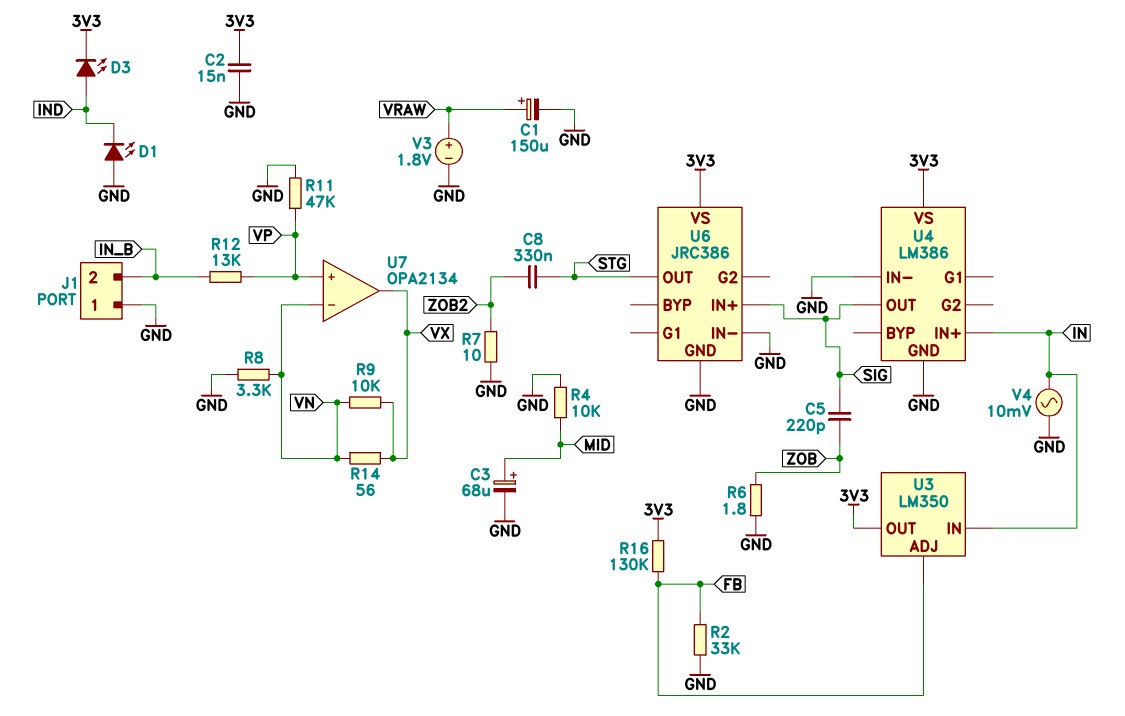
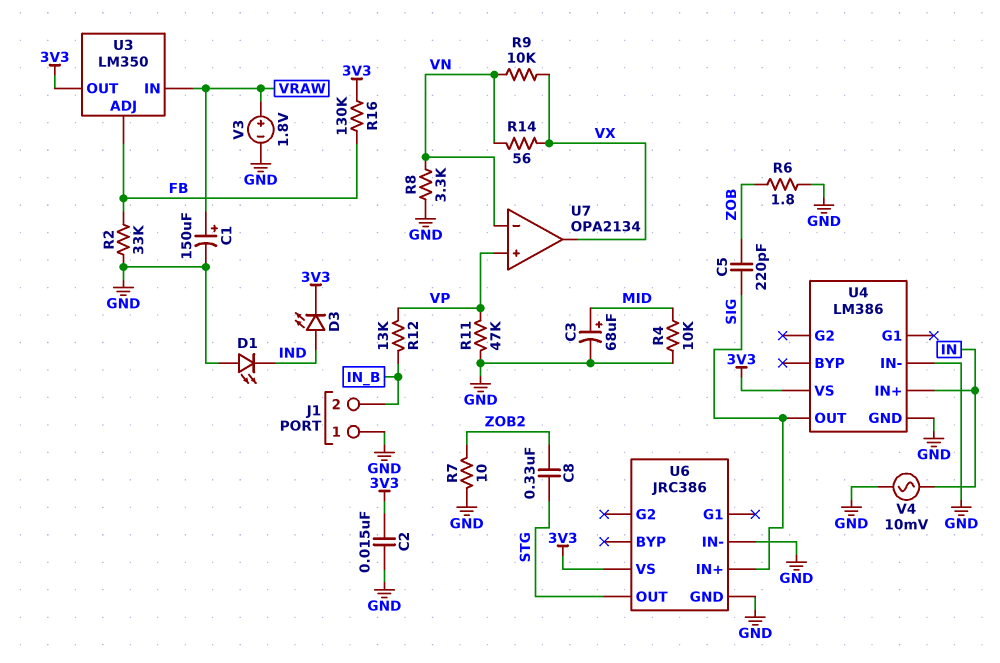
U3 pin IN: IN -> VRAW

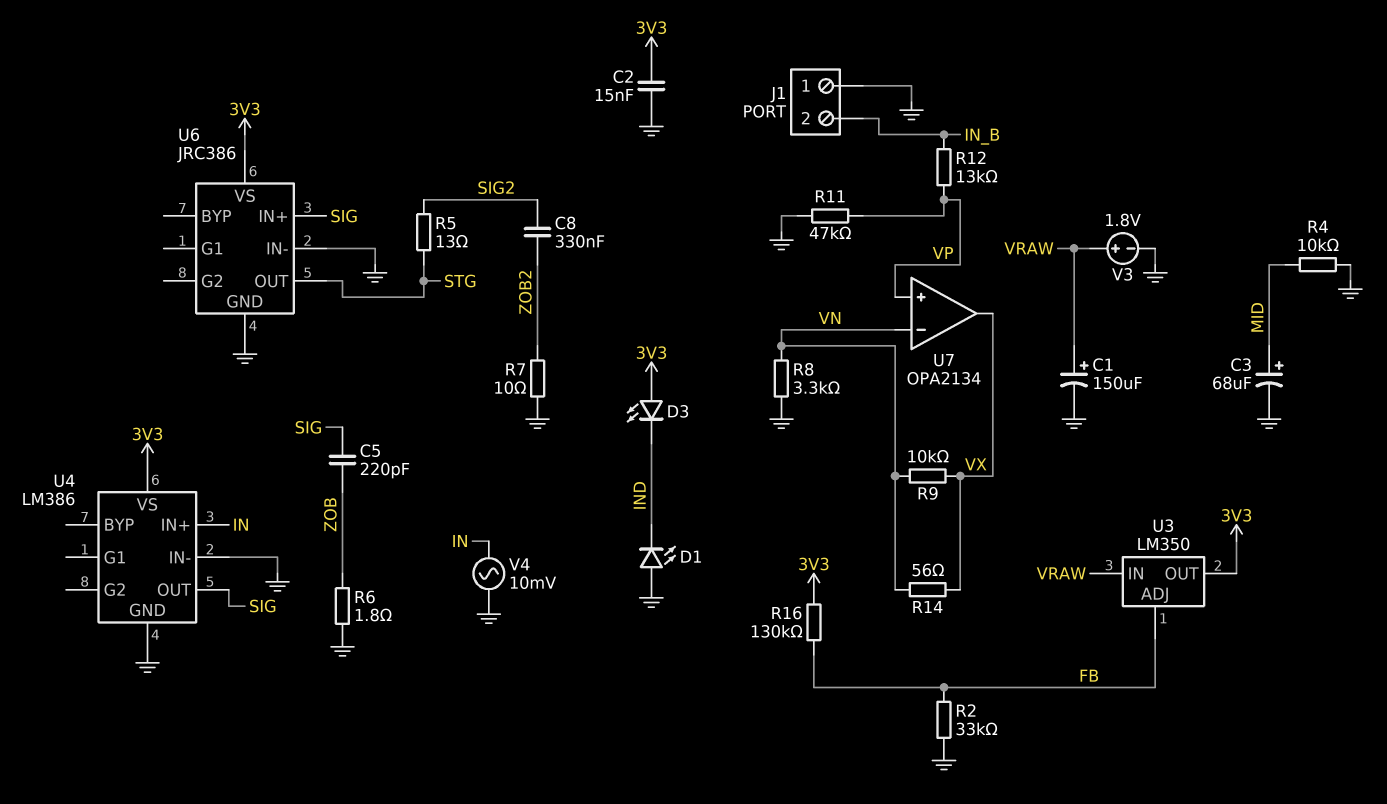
C8: 330nF (STG, ZOB2) -> 330nF (SIG2, ZOB2)
D3: LED (A IND, K 3V3) -> LED (A 3V3, K IND)
R5: none -> 13 (SIG2, STG)

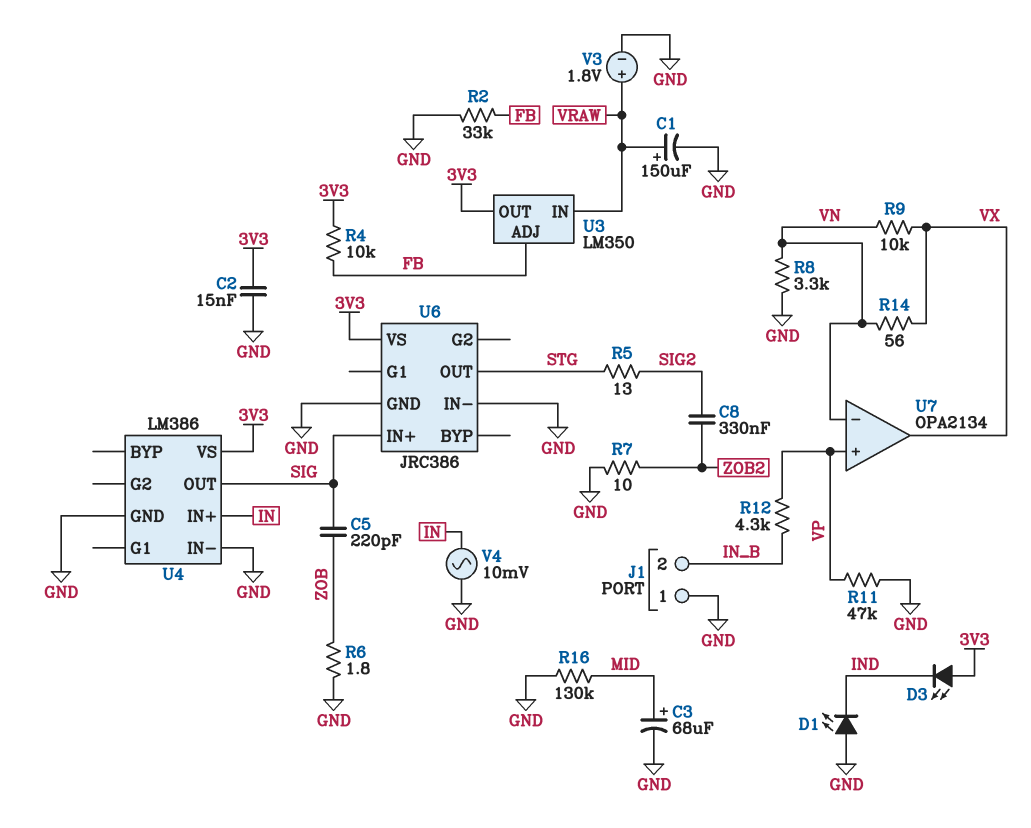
R4: 10k (GND, MID) -> 10k (3V3, FB)
R12: 13k (IN_B, VP) -> 4.3k (IN_B, VP)
R16: 130k (3V3, FB) -> 130k (GND, MID)

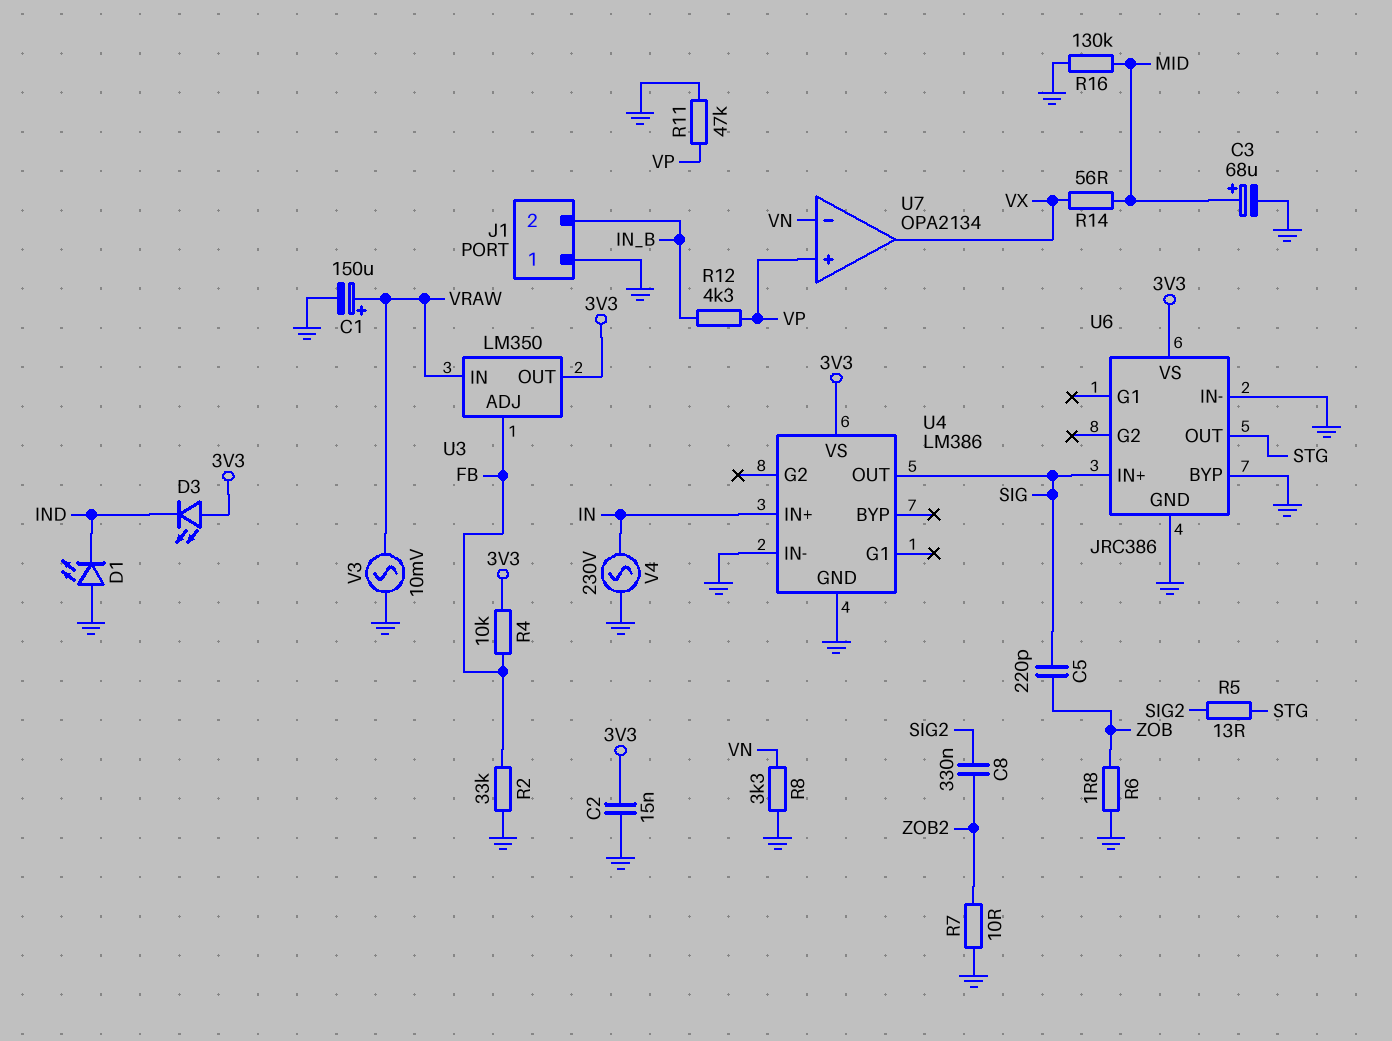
R9: 10k (VN, VX) -> none
R14: 56 (VN, VX) -> 56 (MID, VX)
U6 pin BYP: none -> GND
V3: 1.8V (plus VRAW, minus GND) -> AC 10mV (GND, VRAW)
V4: AC 10mV (GND, IN) -> AC 230V (GND, IN)

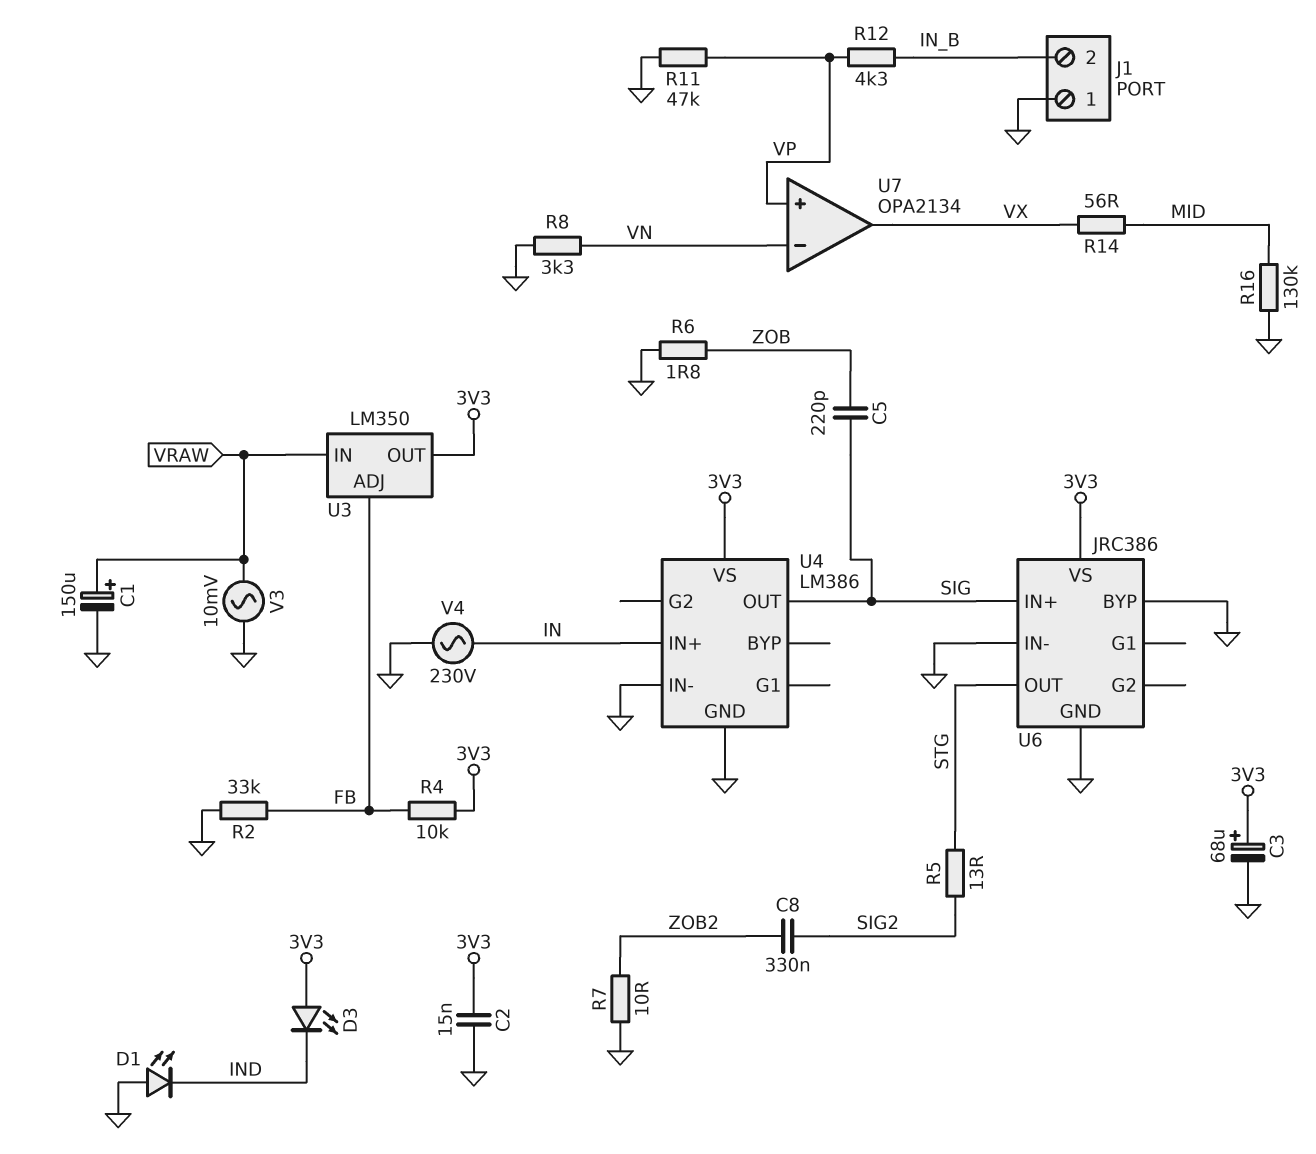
C3: 68uF (plus MID, minus GND) -> 68uF (plus 3V3, minus GND)

